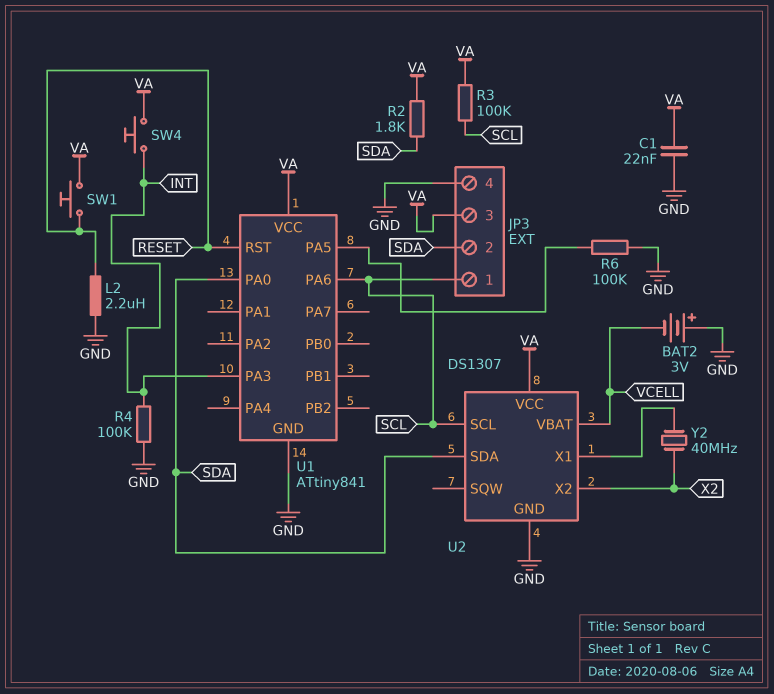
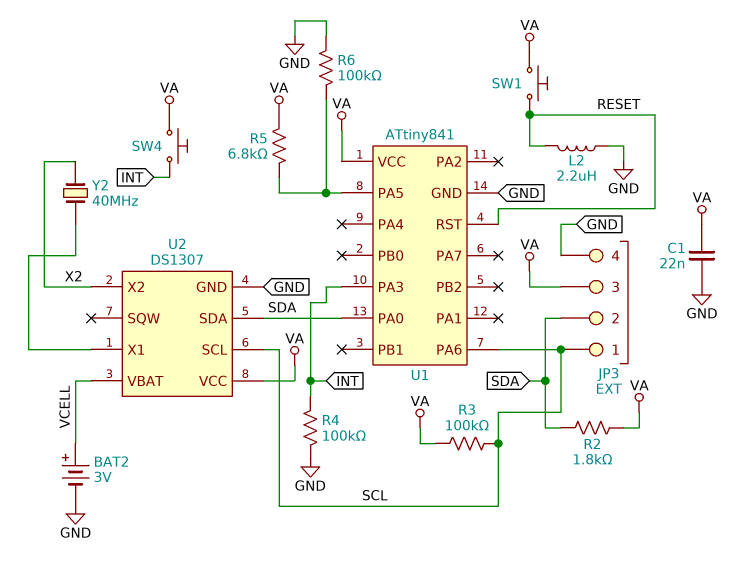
BAT2: 3V (plus GND, minus VCELL) -> 3V (plus VCELL, minus GND)
R5: none -> 6.8k (U1/PA5, VA)

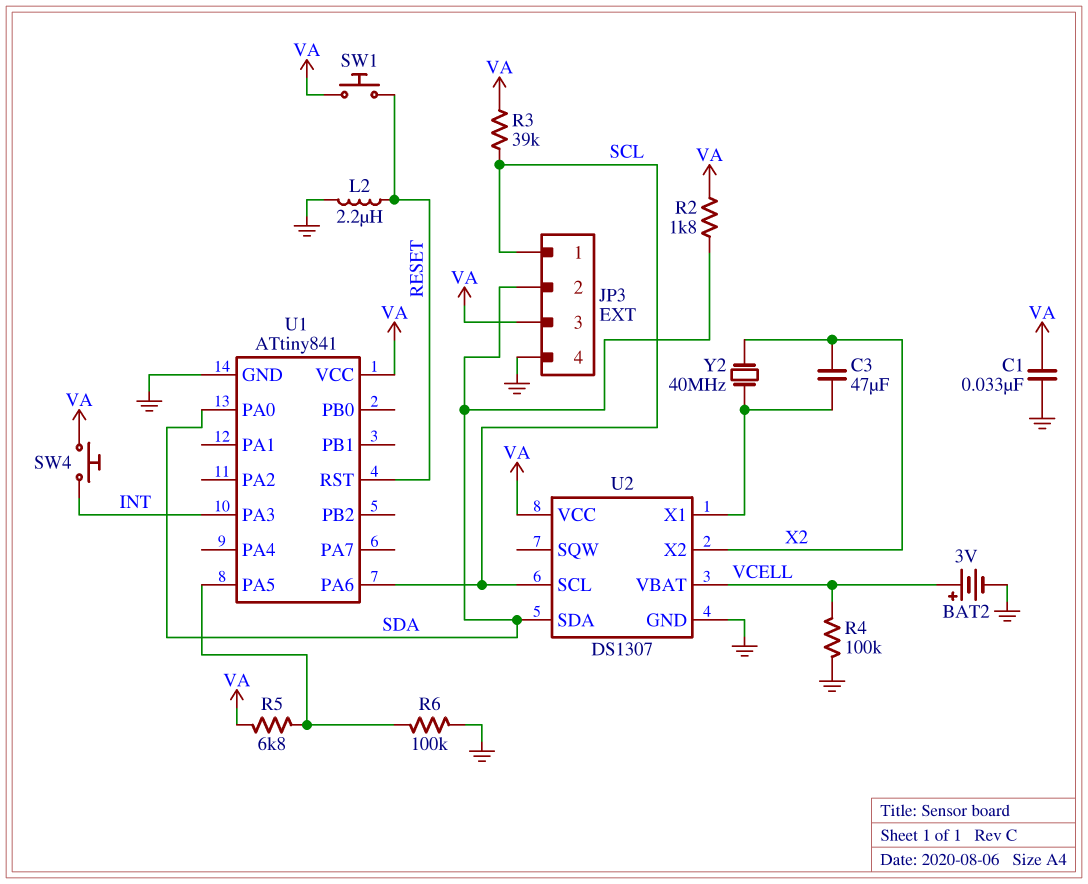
C1: 22nF (GND, VA) -> 33nF (GND, VA)
C3: none -> 47uF (U2/X1, X2)
R3: 100k (SCL, VA) -> 39k (SCL, VA)
R4: 100k (GND, INT) -> 100k (GND, VCELL)

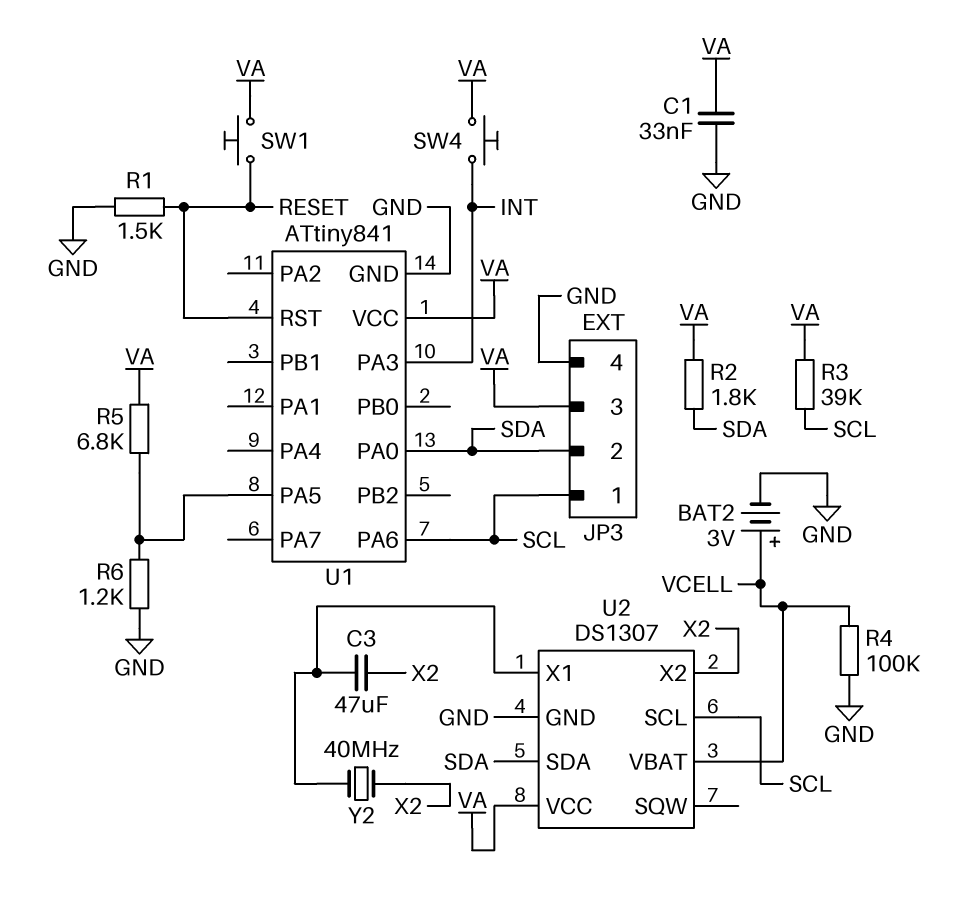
L2: 2.2uH (GND, RESET) -> none
R1: none -> 1.5k (GND, RESET)
R6: 100k (GND, U1/PA5) -> 1.2k (GND, U1/PA5)

